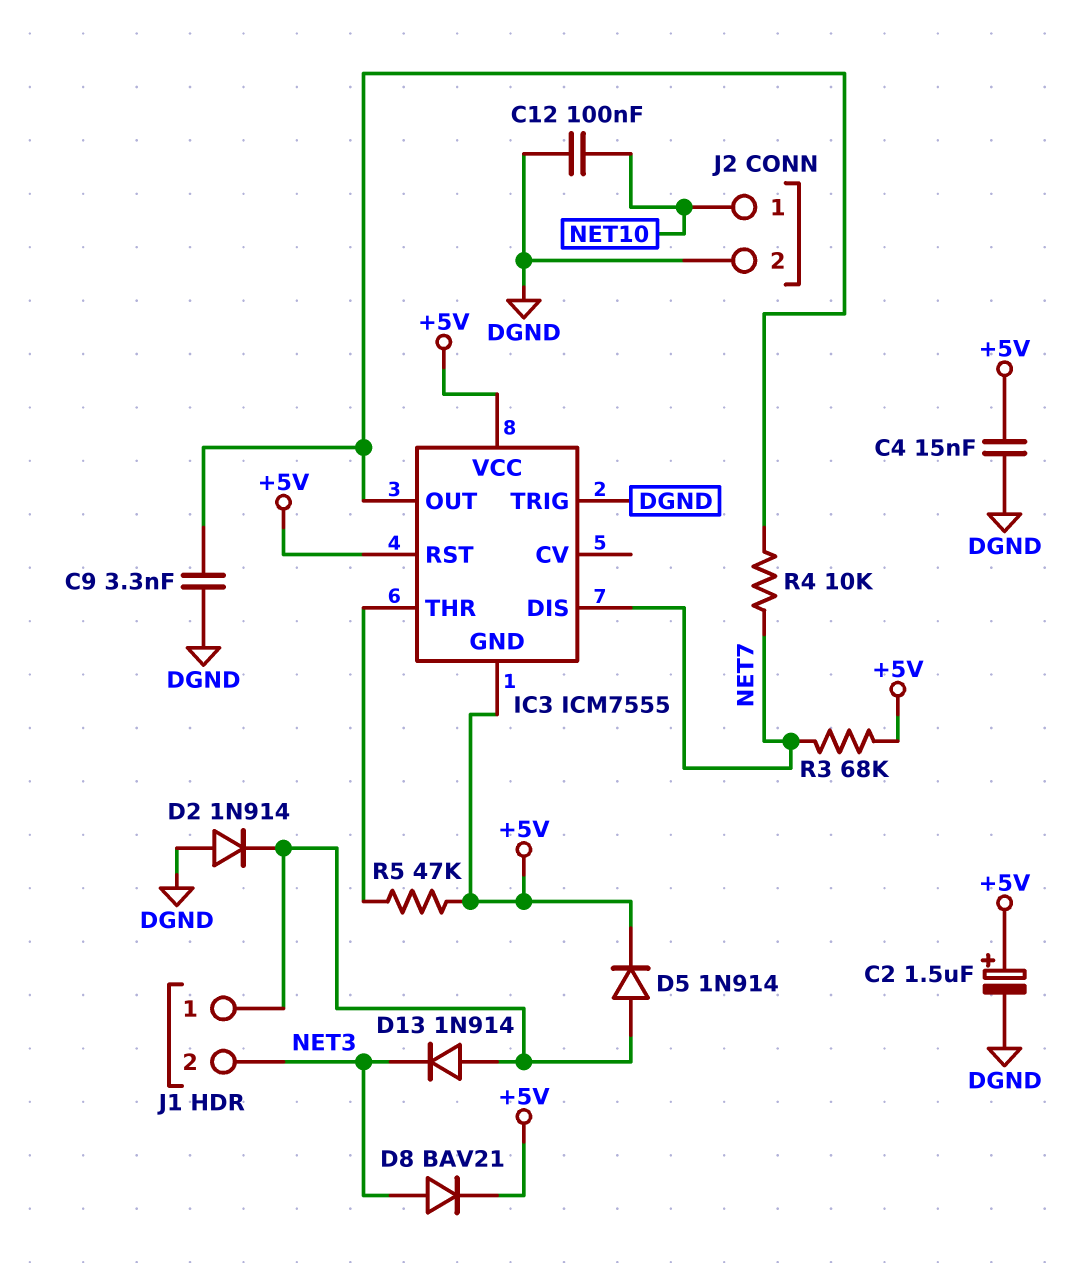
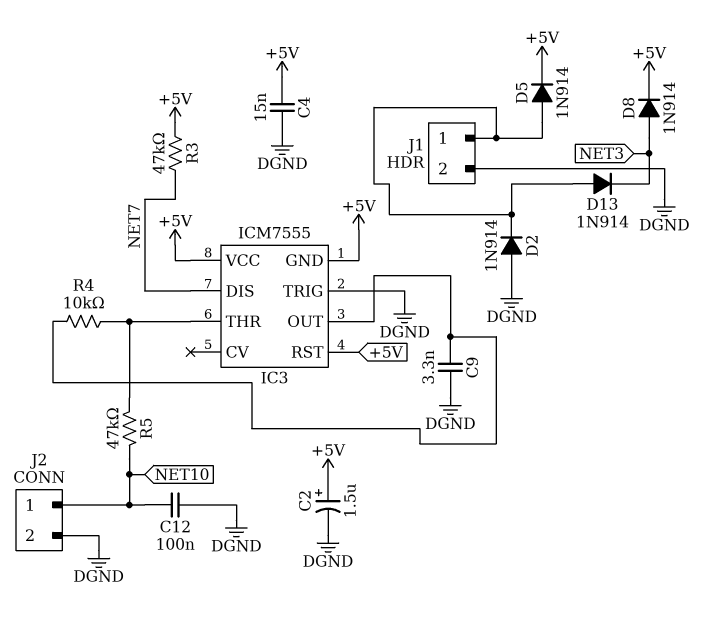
D8: diode BAV21 (A NET3, K +5V) -> diode 1N914 (A NET3, K +5V)
J1 pin 2: NET3 -> DGND
R3: 68k (+5V, NET7) -> 47k (+5V, NET7)
R4: 10k (IC3/OUT, NET7) -> 10k (IC3/OUT, IC3/THR)
R5: 47k (+5V, IC3/THR) -> 47k (IC3/THR, NET10)

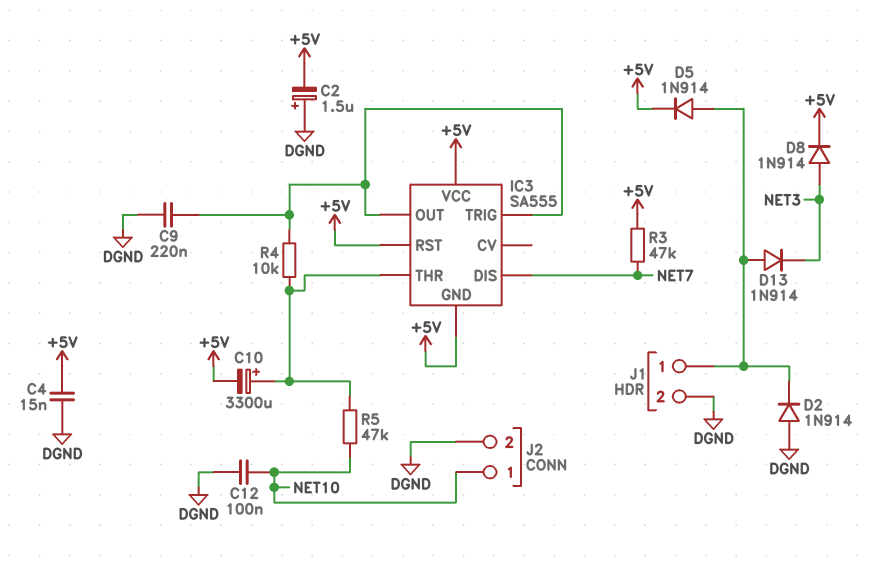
C2: 1.5uF (plus +5V, minus DGND) -> 1.5uF (plus DGND, minus +5V)
C9: 3.3nF (DGND, IC3/OUT) -> 220nF (DGND, IC3/OUT)
C10: none -> 3300uF (plus IC3/THR, minus +5V)
IC3: ICM7555 -> SA555
IC3 pin TRIG: DGND -> IC3/OUT

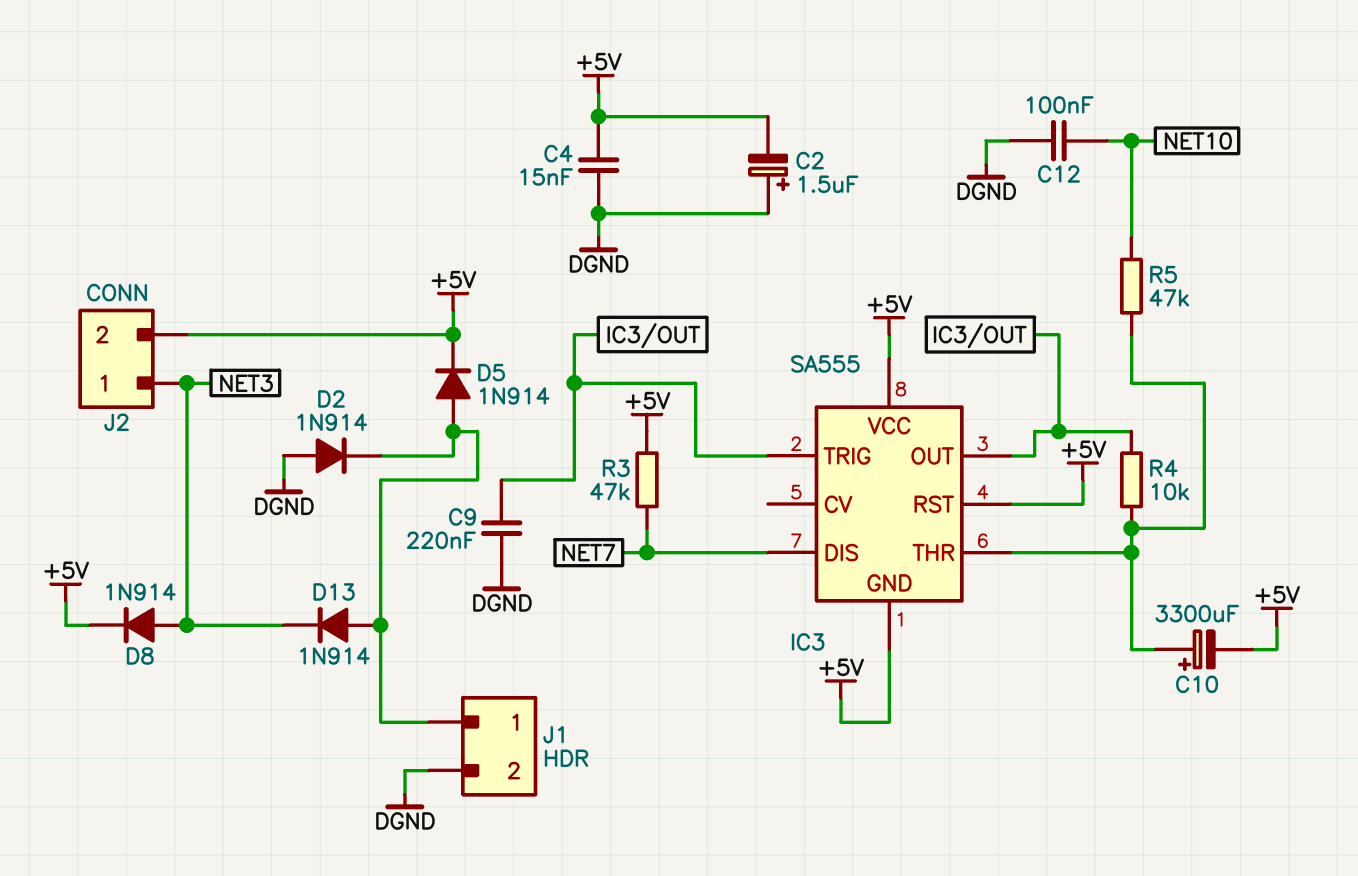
J2 pin 1: NET10 -> NET3
J2 pin 2: DGND -> +5V

